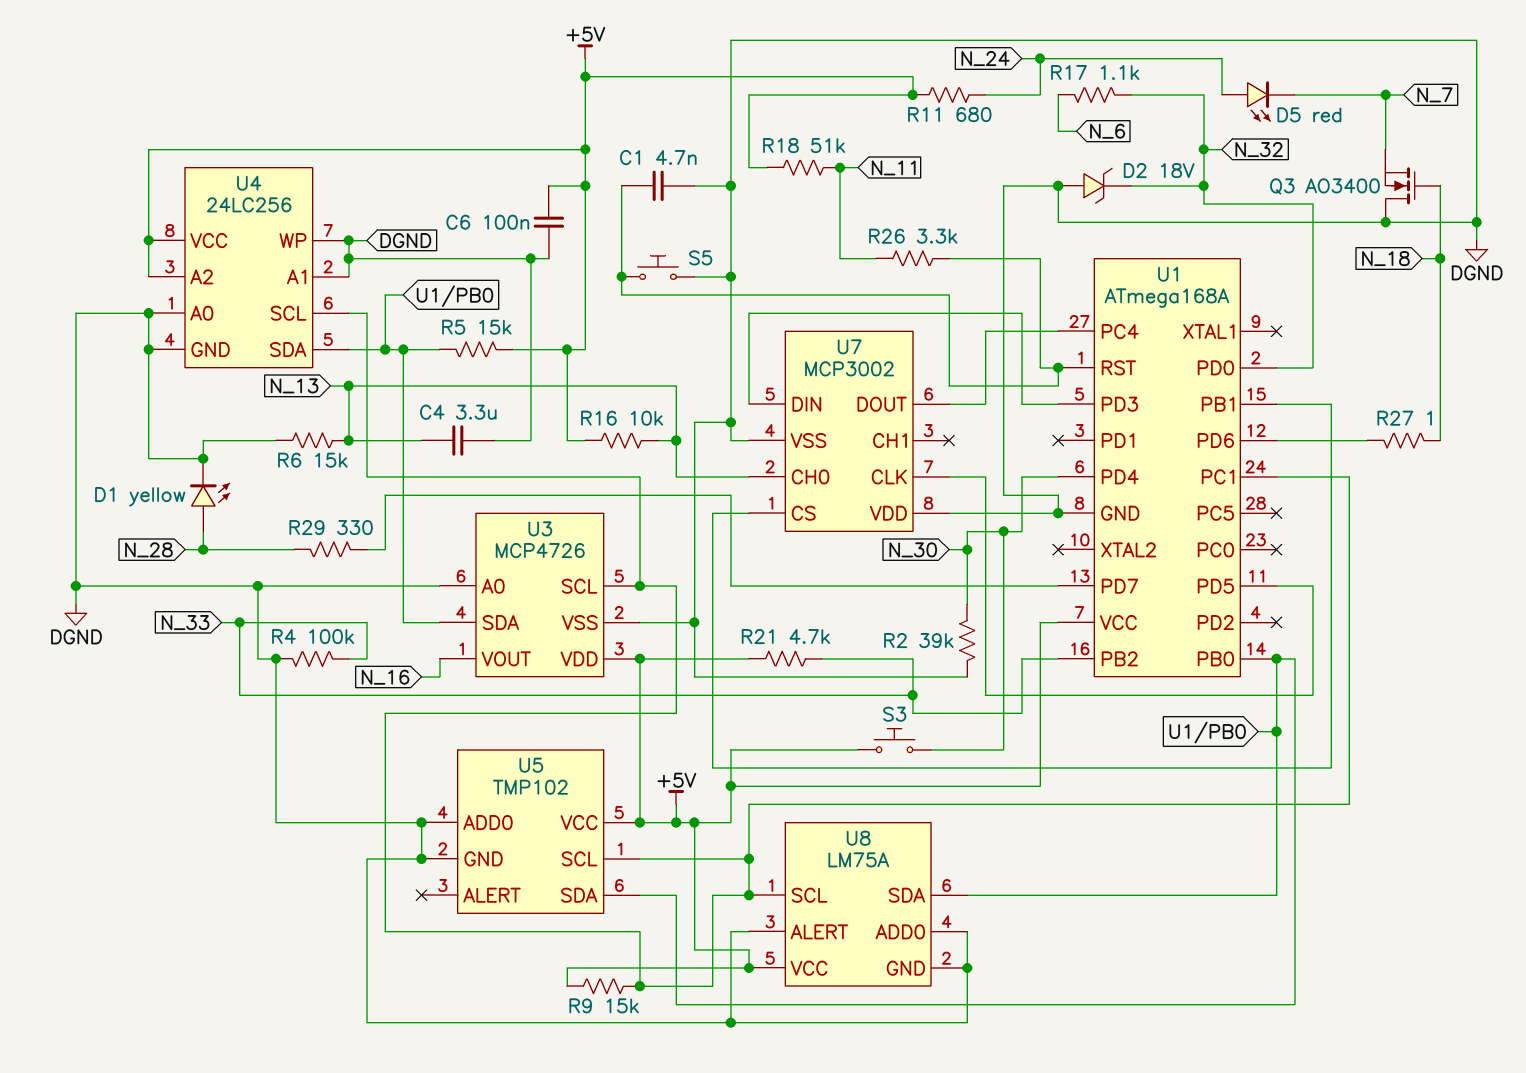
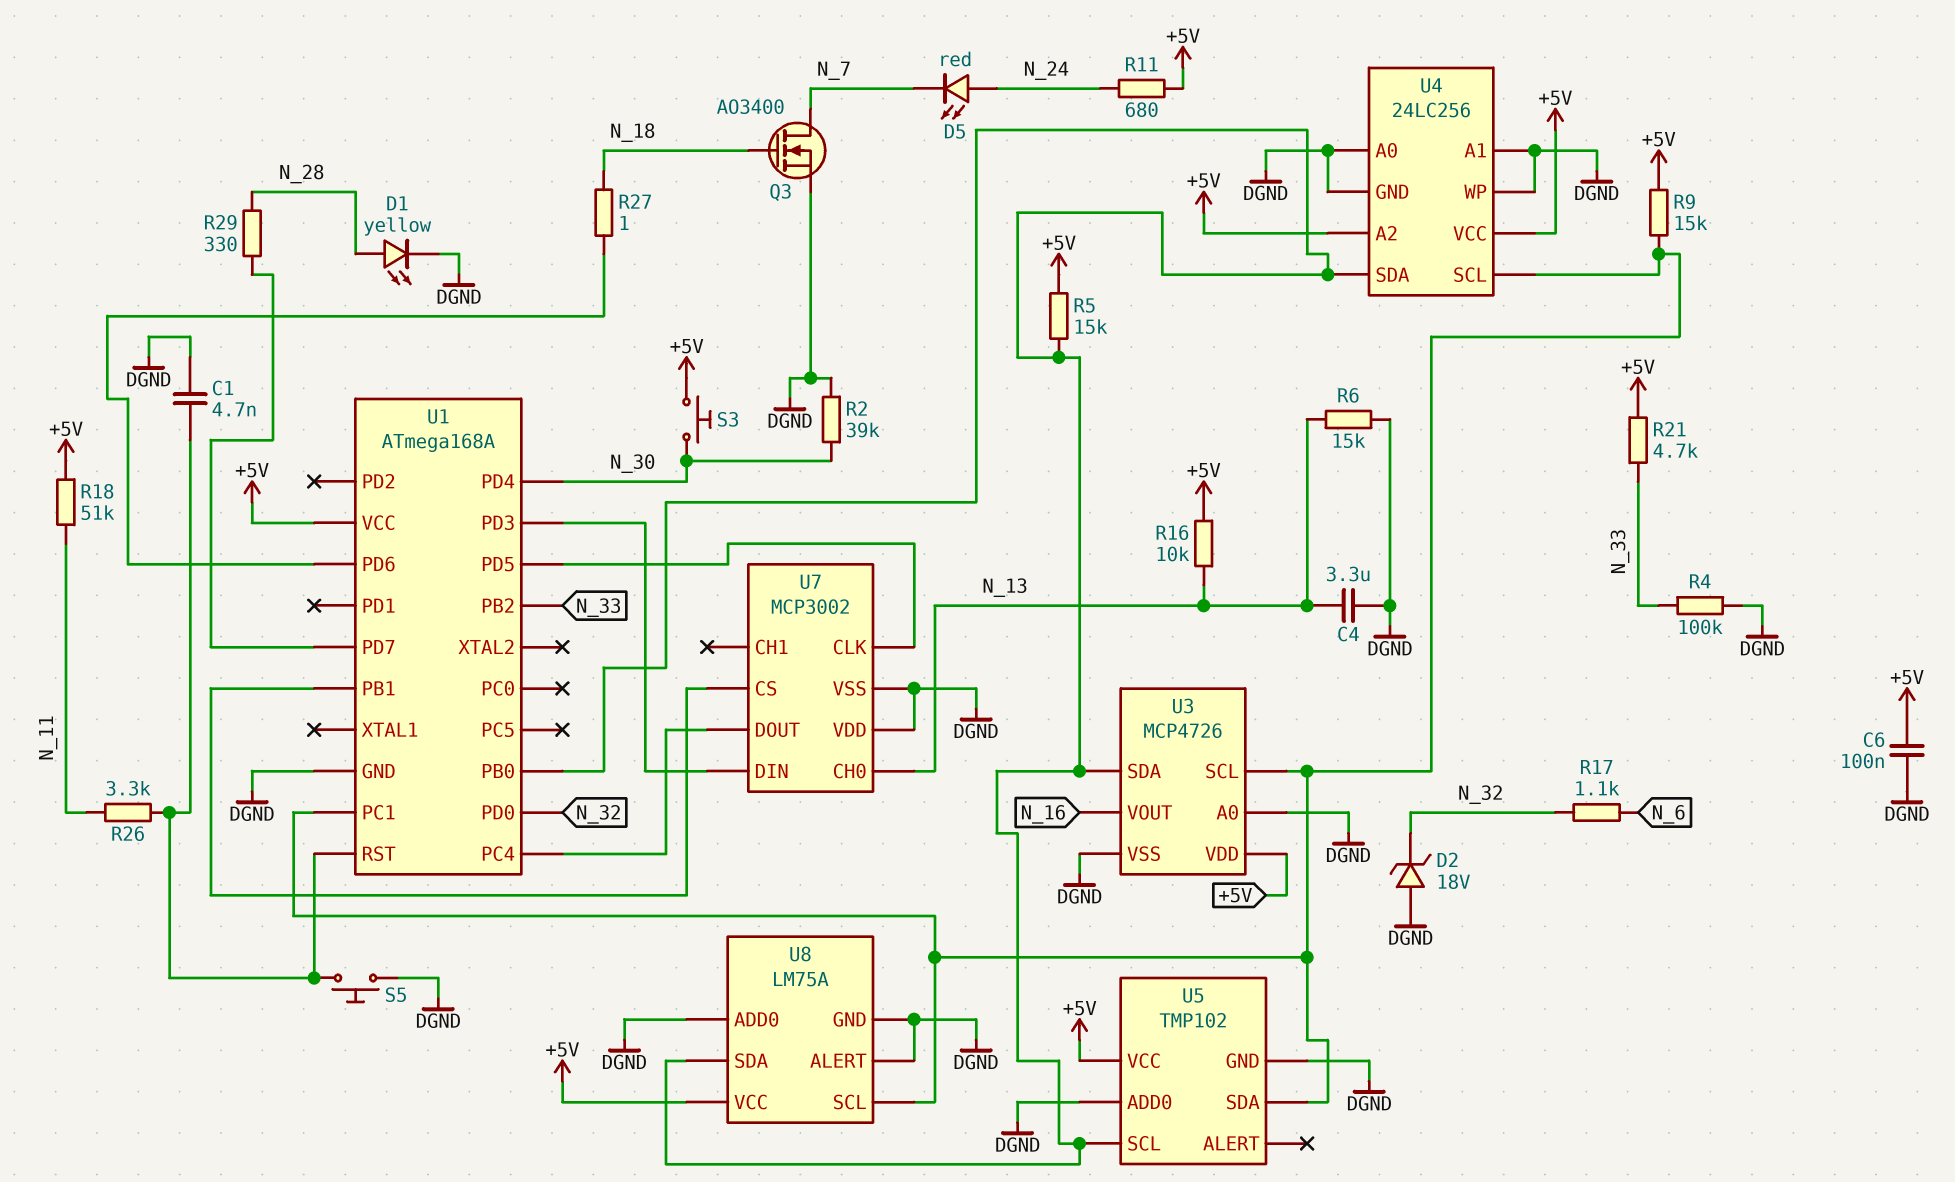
Q3: NMOS AO3400 (G N_18, D DGND, S N_7) -> NMOS AO3400 (G N_18, D N_7, S DGND)
U5 pin SCL: U1/PC1 -> U1/PB0
U5 pin SDA: U1/PB0 -> U1/PC1

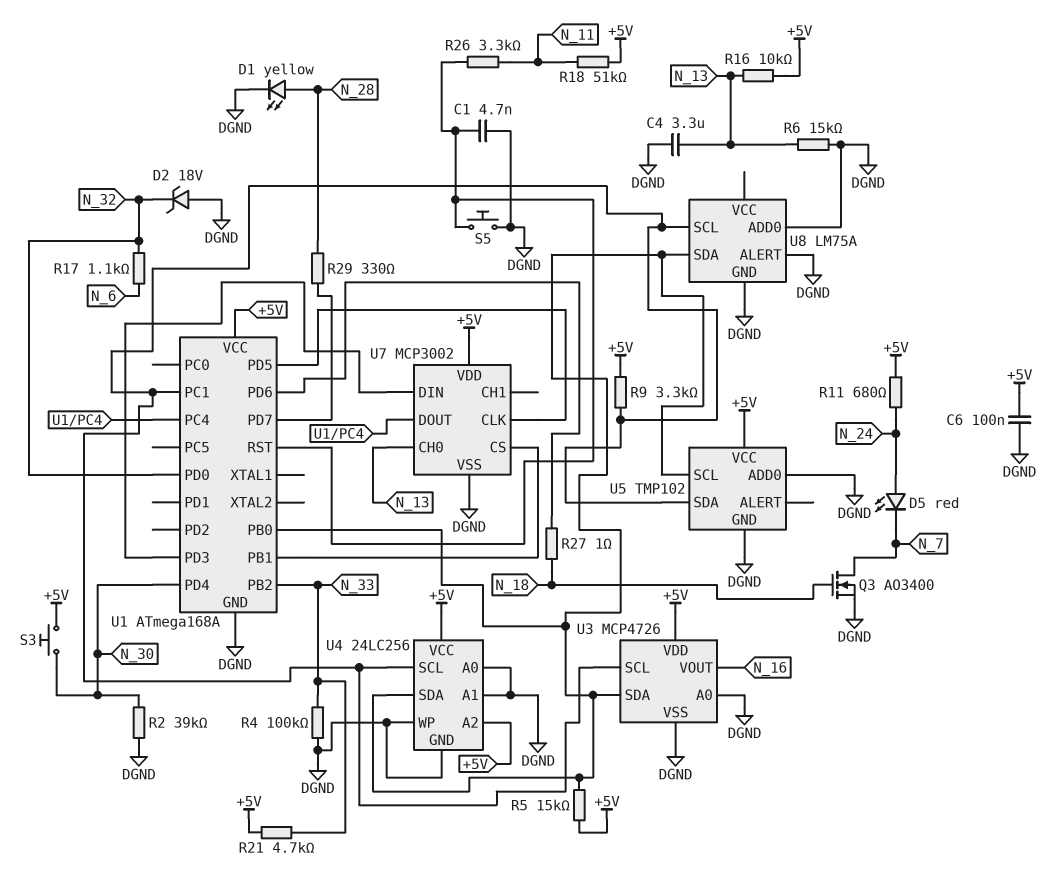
R9: 15k (+5V, U1/PC1) -> 3.3k (+5V, U1/PC1)
U7 pin VDD: DGND -> +5V
U8 pin VCC: +5V -> none

